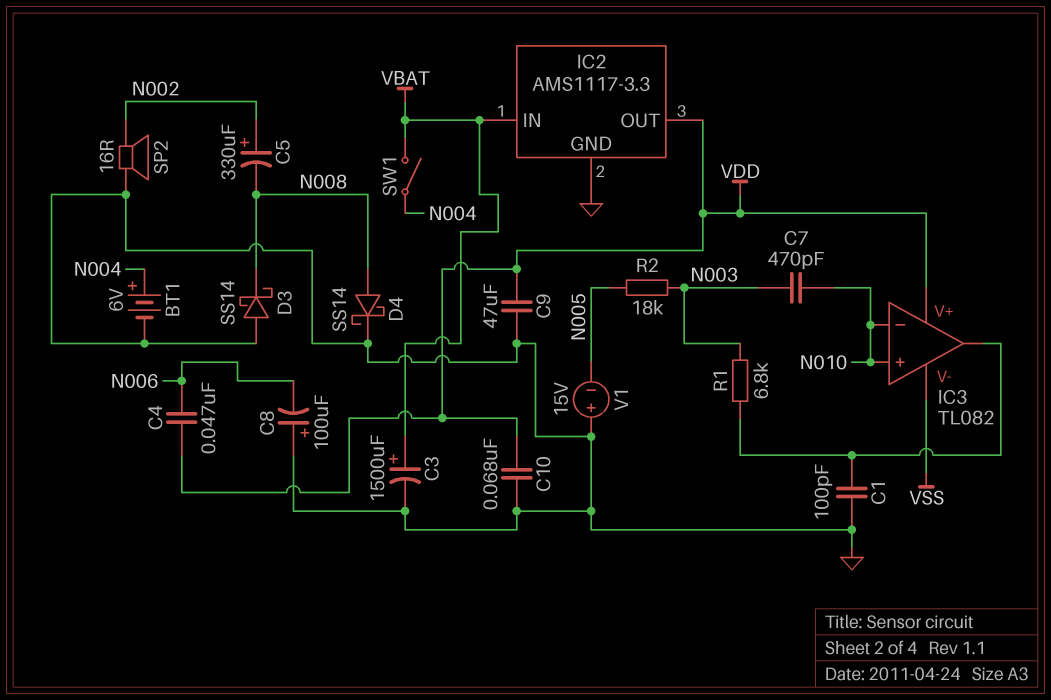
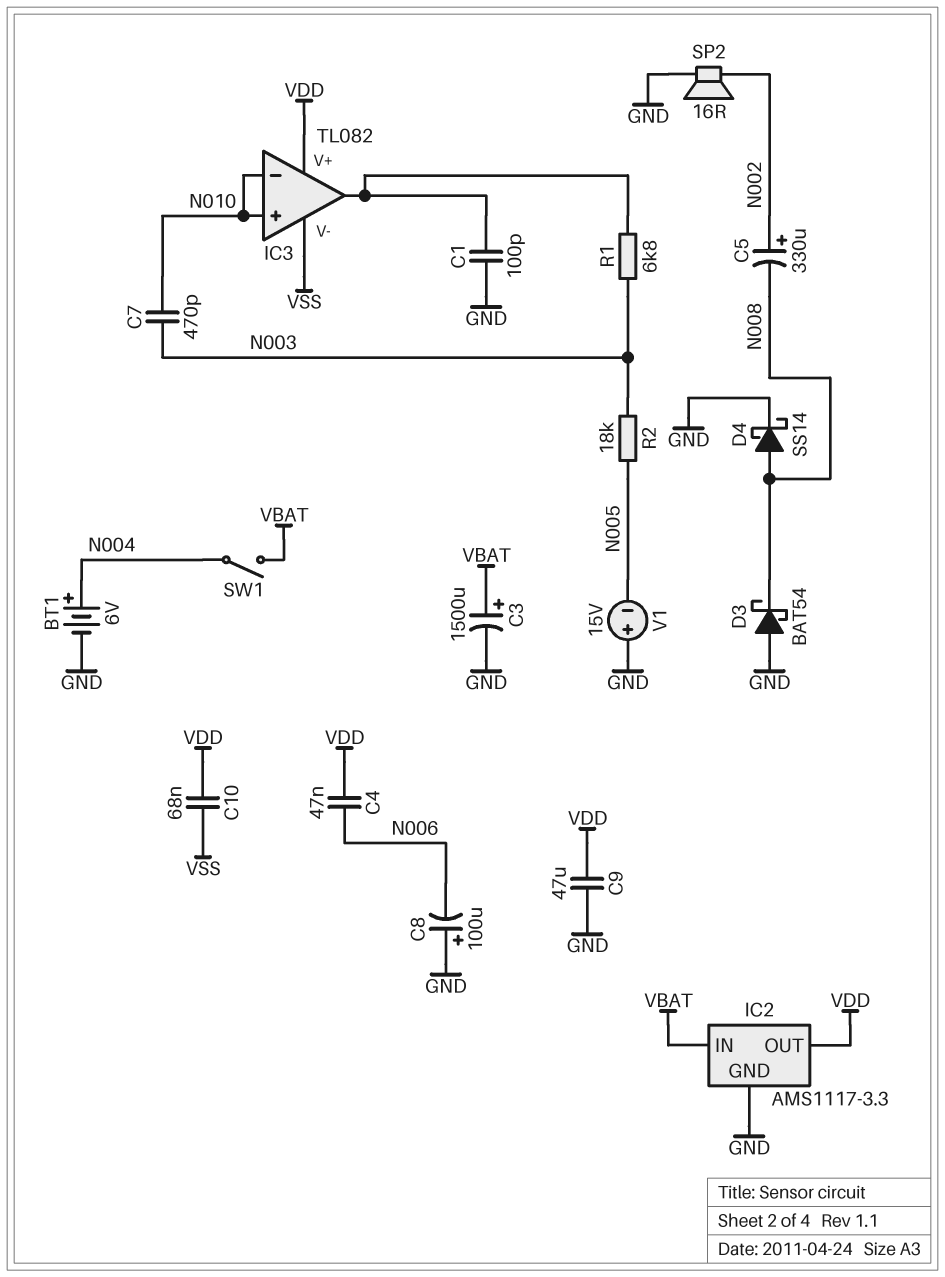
C10: 68nF (GND, VDD) -> 68nF (VDD, VSS)
D3: schottky SS14 (A GND, K N008) -> schottky BAT54 (A GND, K N008)

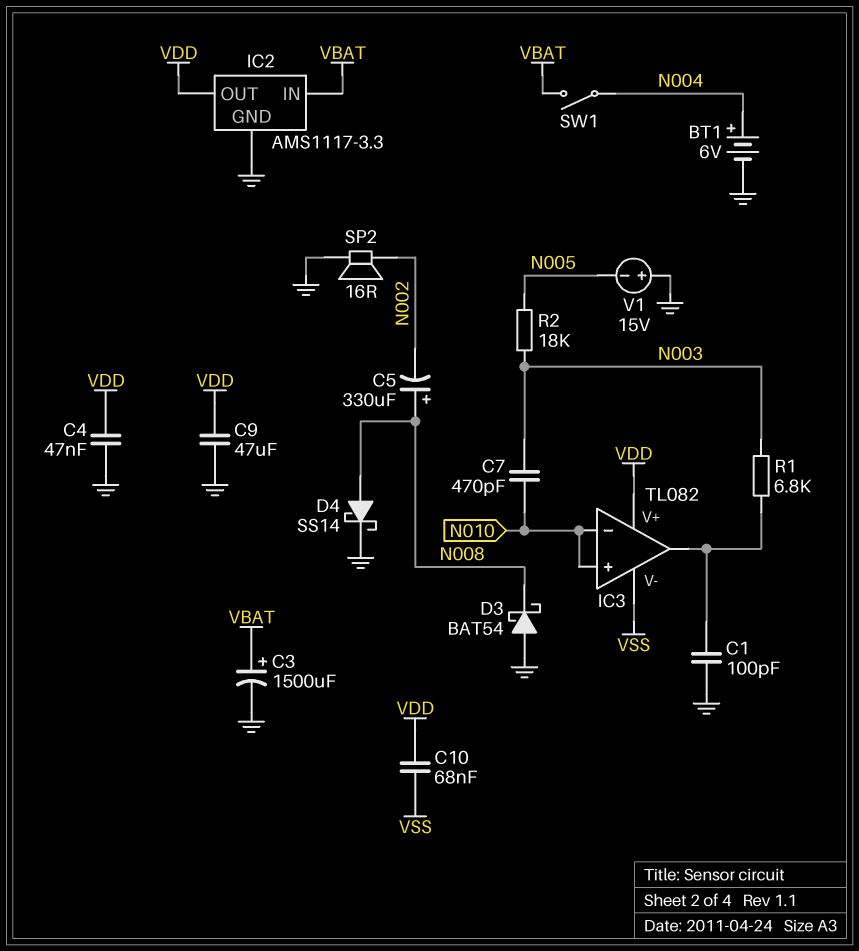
C4: 47nF (N006, VDD) -> 47nF (GND, VDD)
C5: 330uF (plus N002, minus N008) -> 330uF (plus N008, minus N002)
C8: 100uF (plus GND, minus N006) -> none

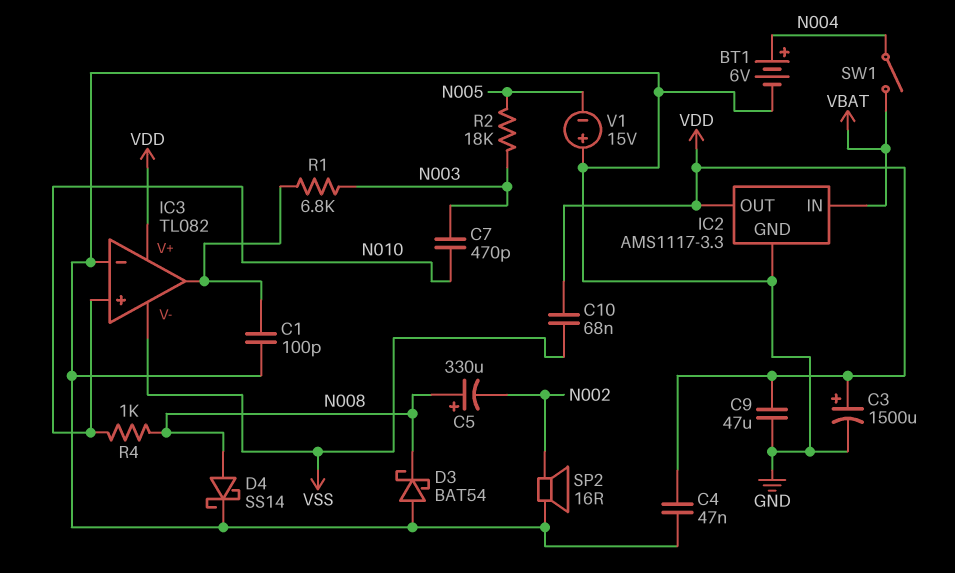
C3: 1500uF (plus VBAT, minus GND) -> 1500uF (plus VDD, minus GND)
IC3 pin in-: N010 -> GND
R4: none -> 1k (N008, N010)

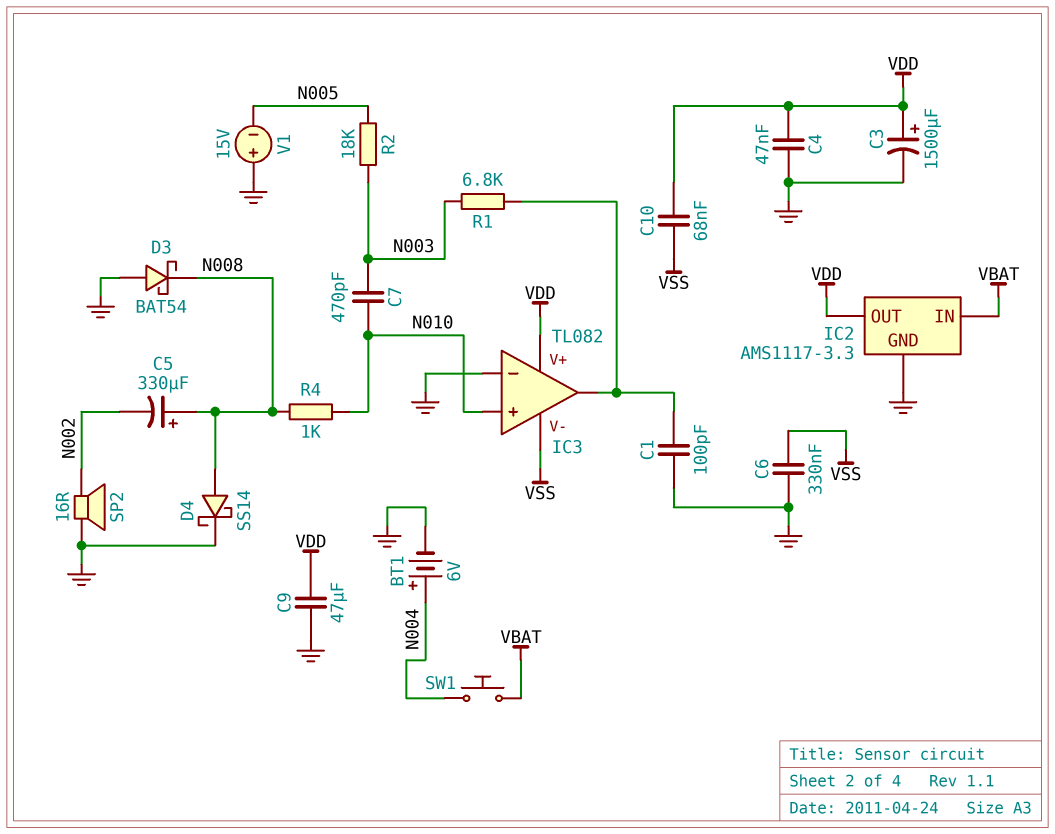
C6: none -> 330nF (GND, VSS)
SW1: switch (N004, VBAT) -> button (N004, VBAT)

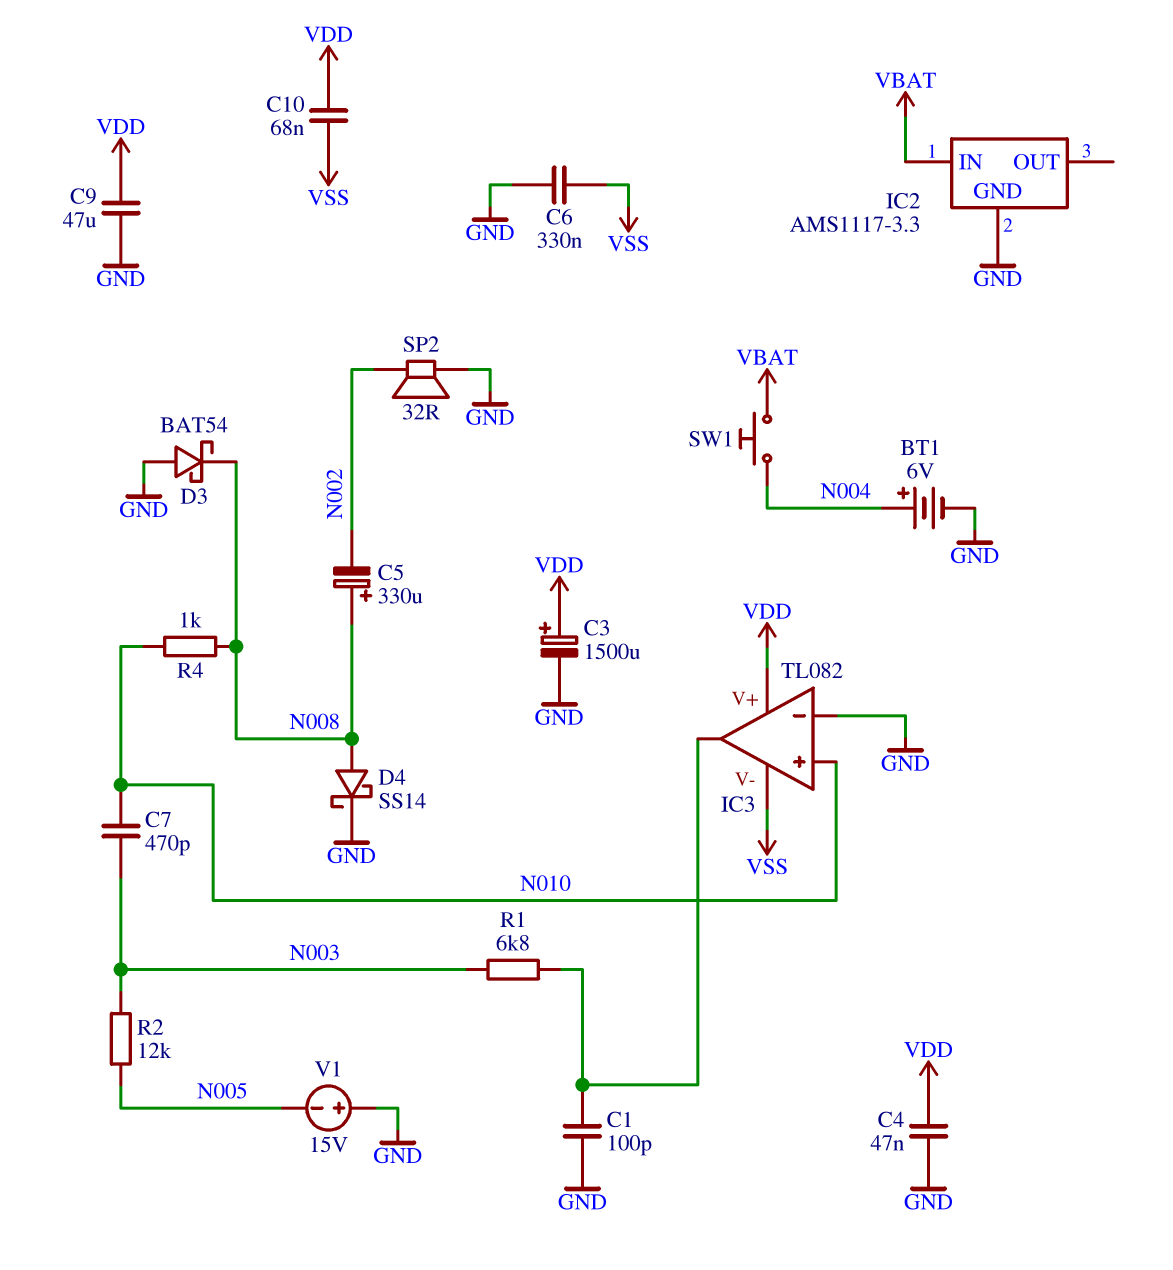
IC2 pin OUT: VDD -> none
R2: 18k (N003, N005) -> 12k (N003, N005)
SP2: speaker 16R (GND, N002) -> speaker 32R (GND, N002)

